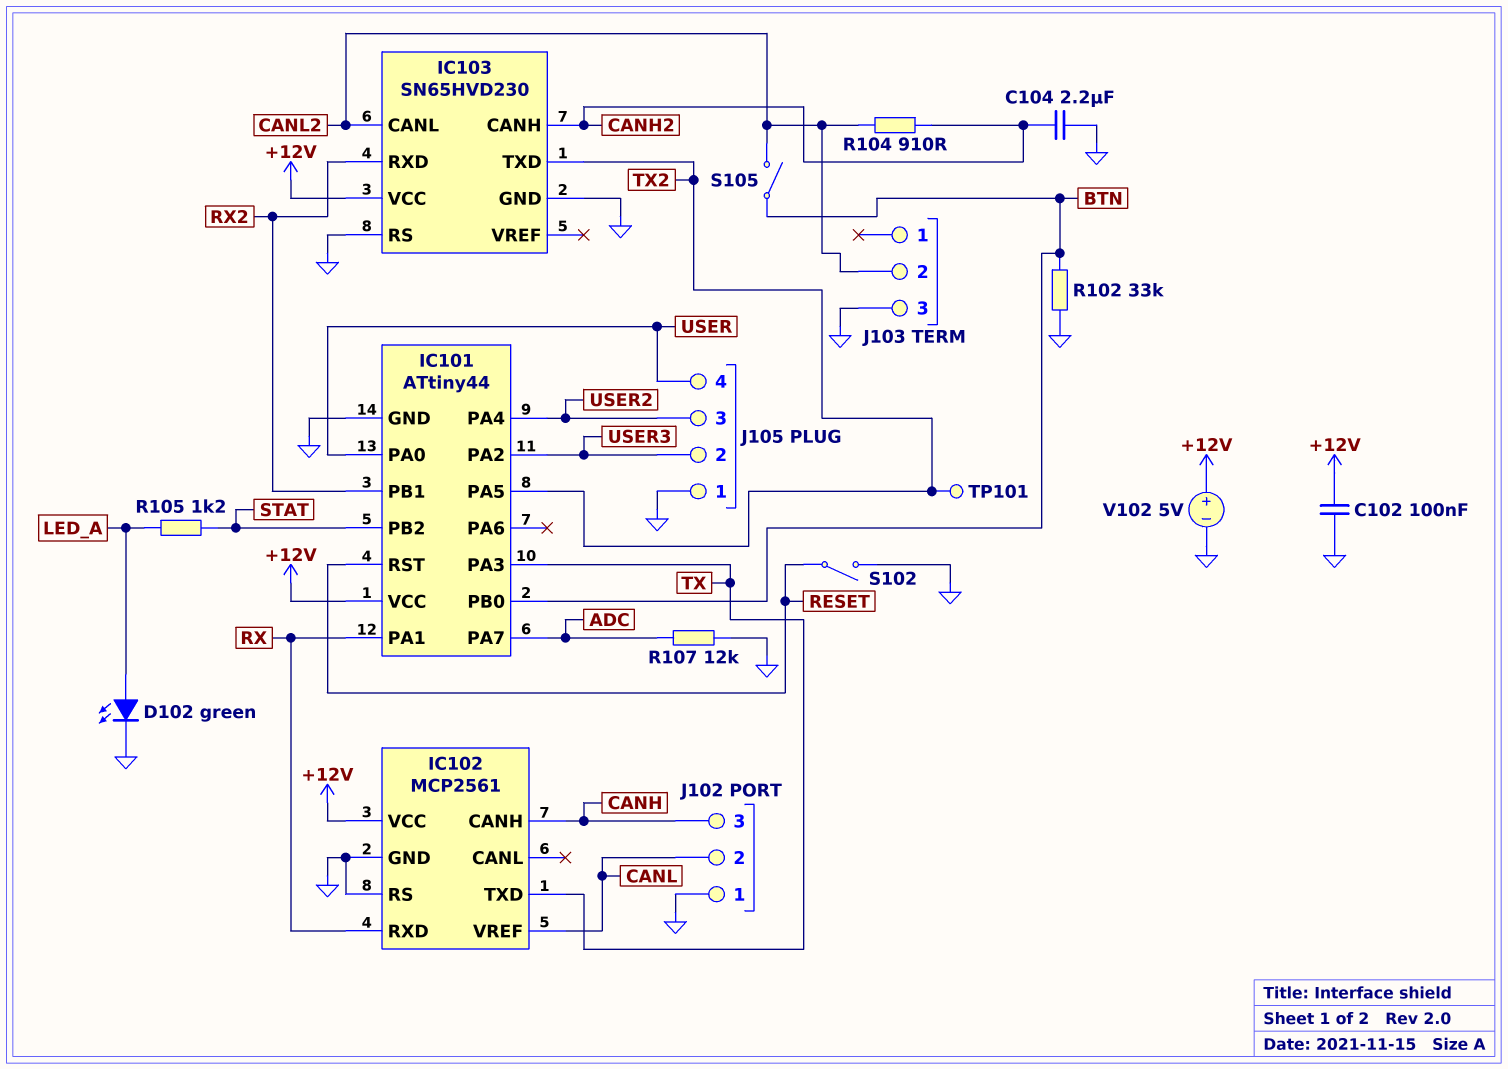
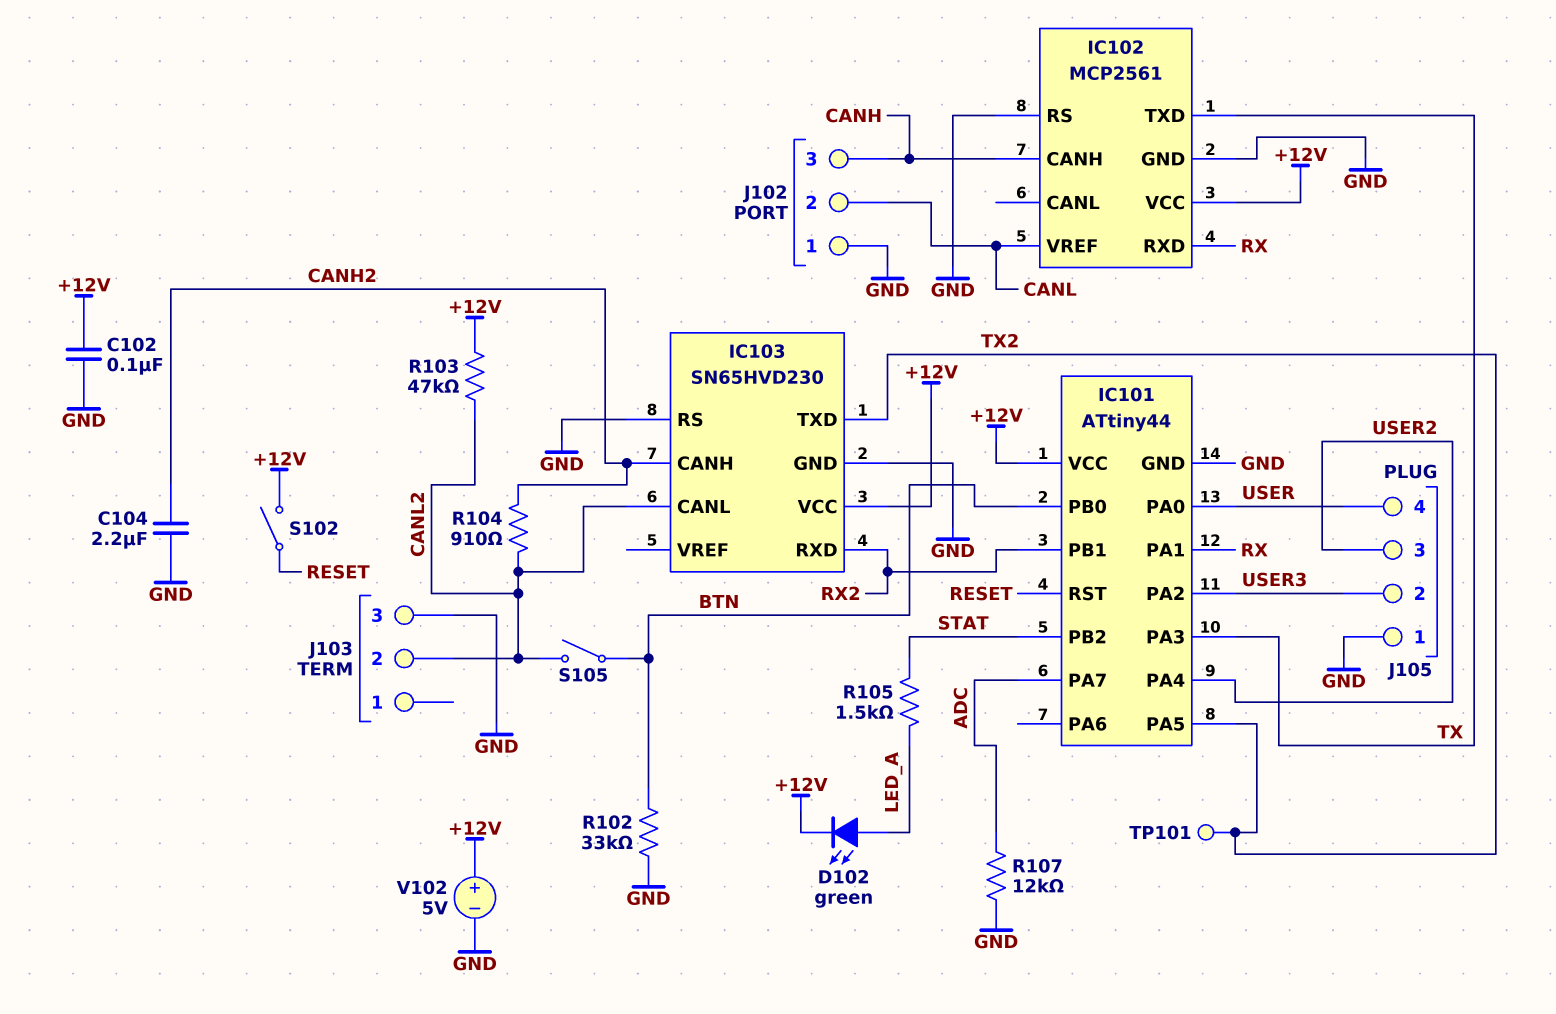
D102: LED green (A LED_A, K GND) -> LED green (A LED_A, K +12V)
R103: none -> 47k (+12V, CANL2)
R105: 1.2k (LED_A, STAT) -> 1.5k (LED_A, STAT)
S102: switch (GND, RESET) -> switch (+12V, RESET)

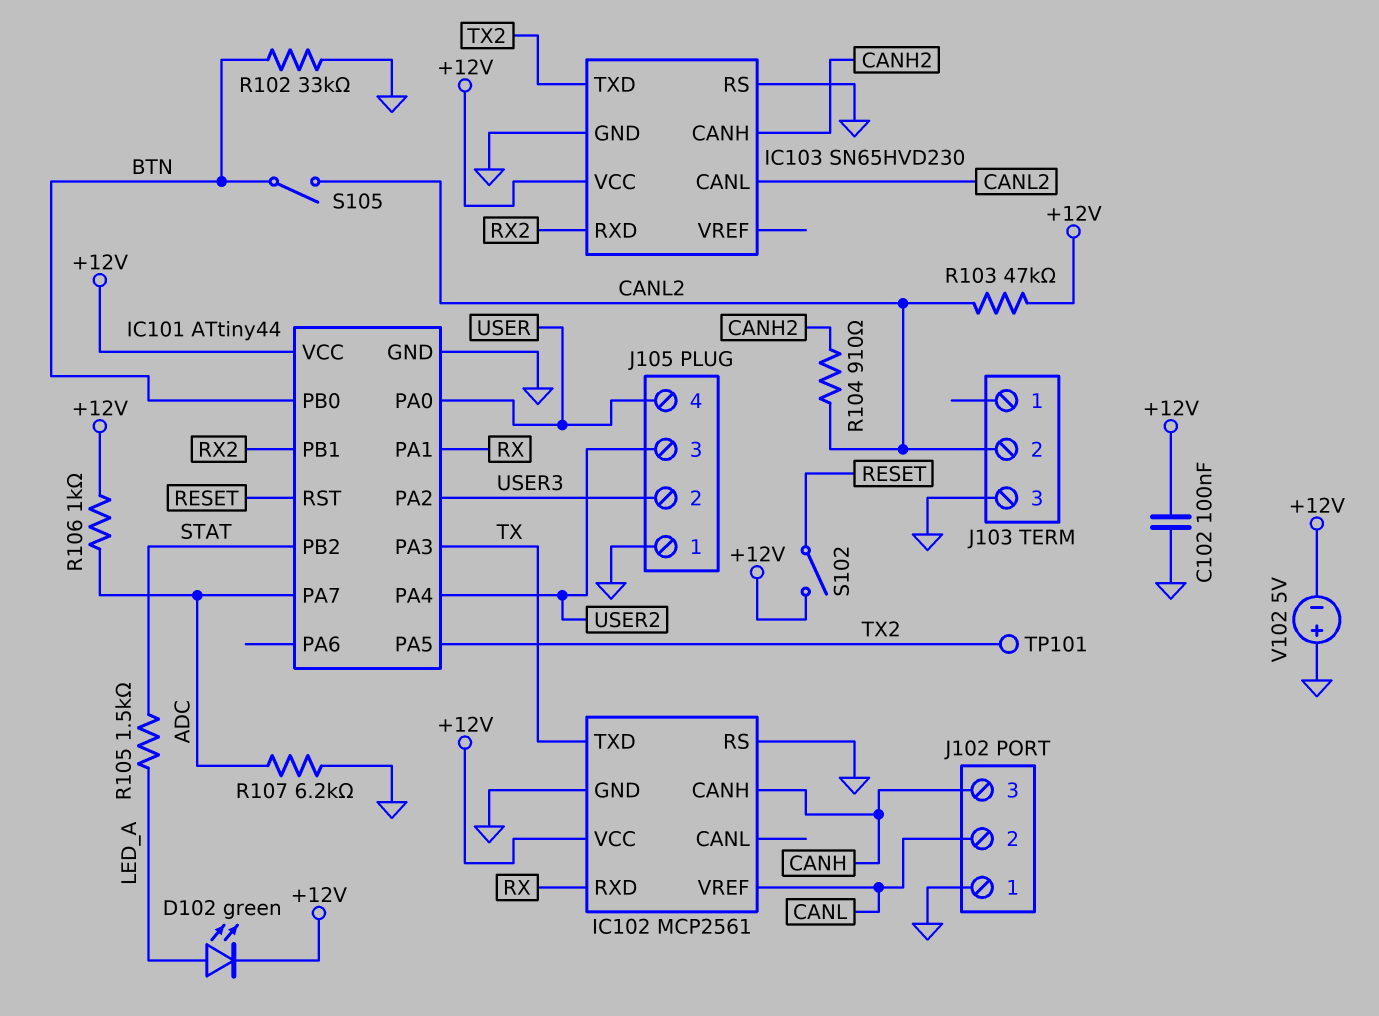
C104: 2.2uF (CANH2, GND) -> none
R106: none -> 1k (+12V, ADC)
R107: 12k (ADC, GND) -> 6.2k (ADC, GND)
V102: 5V (plus +12V, minus GND) -> 5V (plus GND, minus +12V)

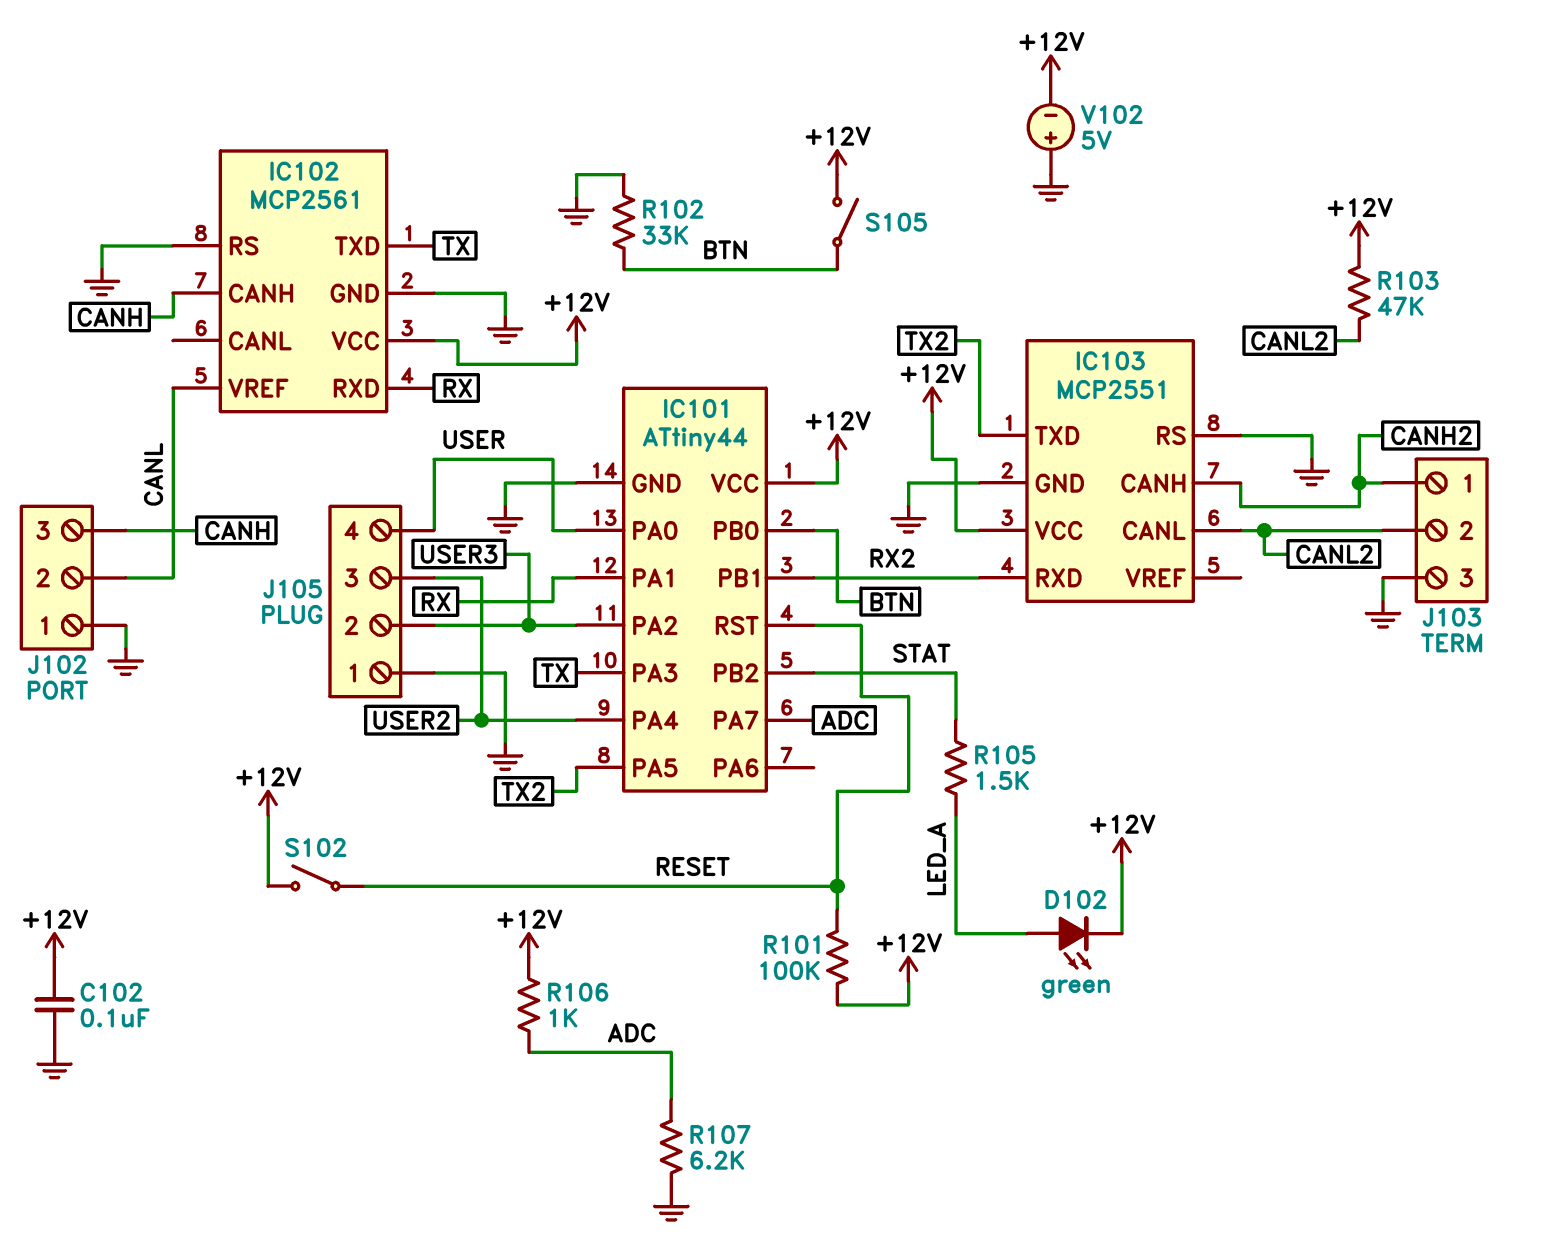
IC103: SN65HVD230 -> MCP2551
J103 pin 1: none -> CANH2
R101: none -> 100k (+12V, RESET)
R104: 910 (CANH2, CANL2) -> none
S105: switch (BTN, CANL2) -> switch (+12V, BTN)
TP101: test point (TX2) -> none

